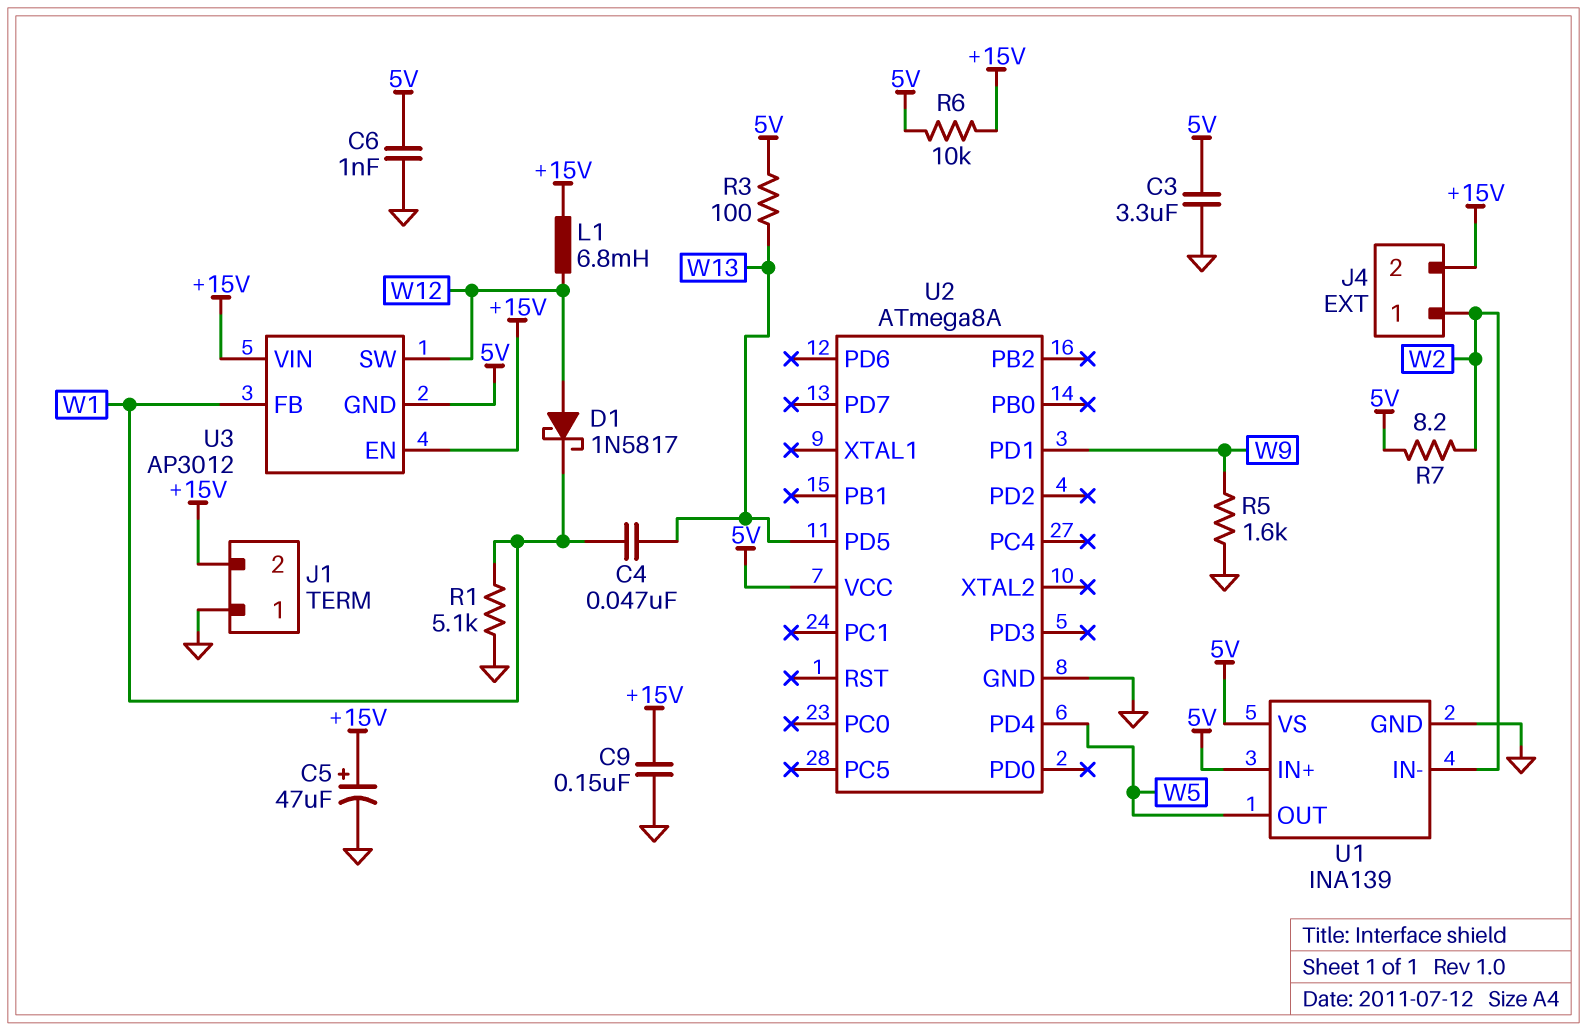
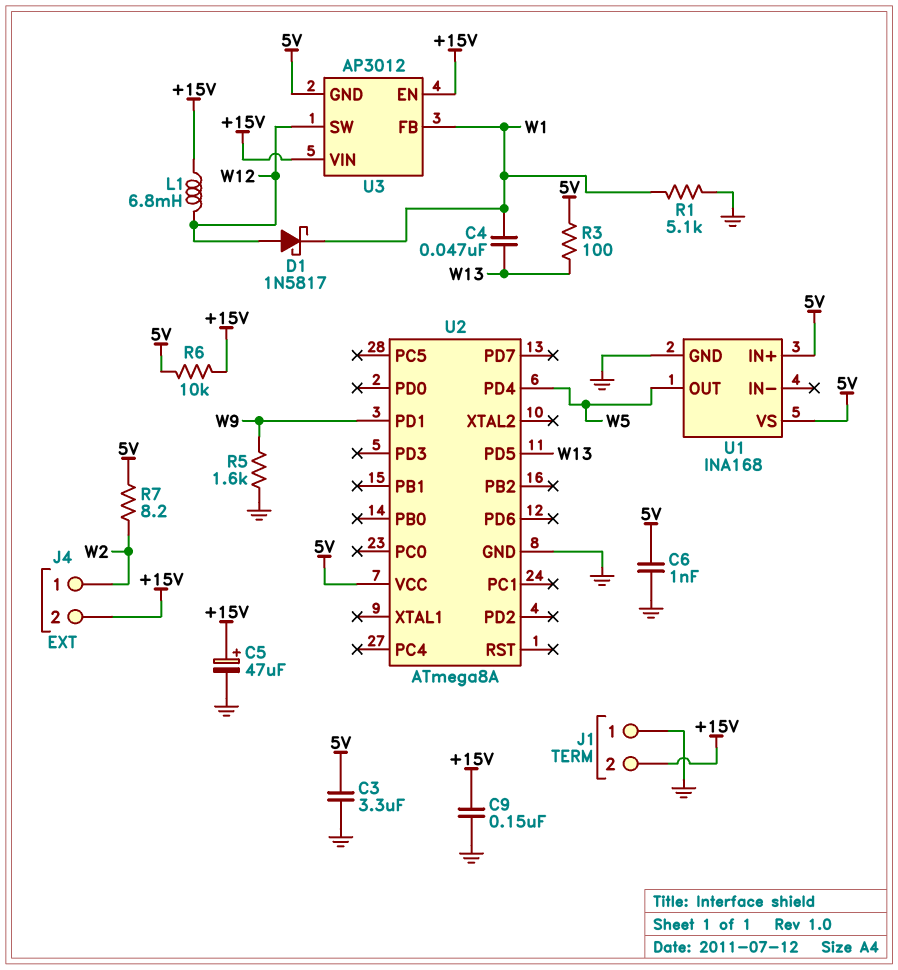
U1: INA139 -> INA168
U1 pin IN-: W2 -> none

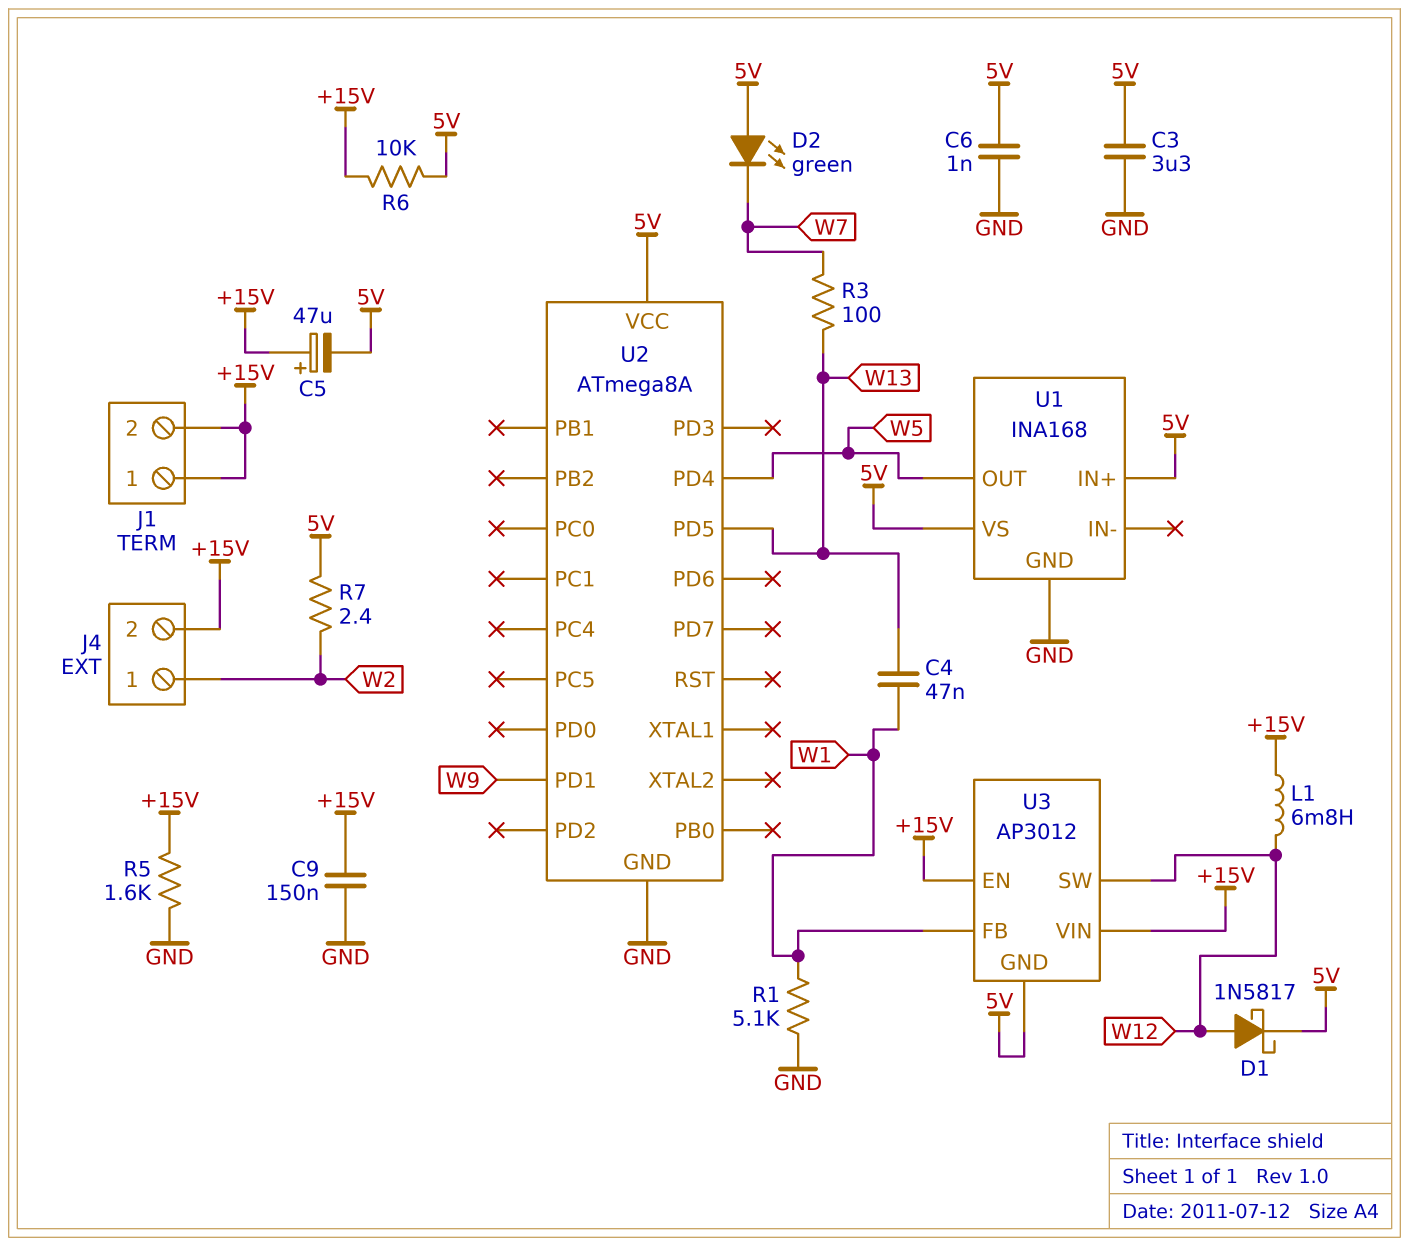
C5: 47uF (plus +15V, minus GND) -> 47uF (plus +15V, minus 5V)
D1: schottky 1N5817 (A W12, K W1) -> schottky 1N5817 (A W12, K 5V)
D2: none -> LED green (A 5V, K W7)
J1 pin 1: GND -> +15V
R3: 100 (5V, W13) -> 100 (W7, W13)
R5: 1.6k (GND, W9) -> 1.6k (+15V, GND)
R7: 8.2 (5V, W2) -> 2.4 (5V, W2)

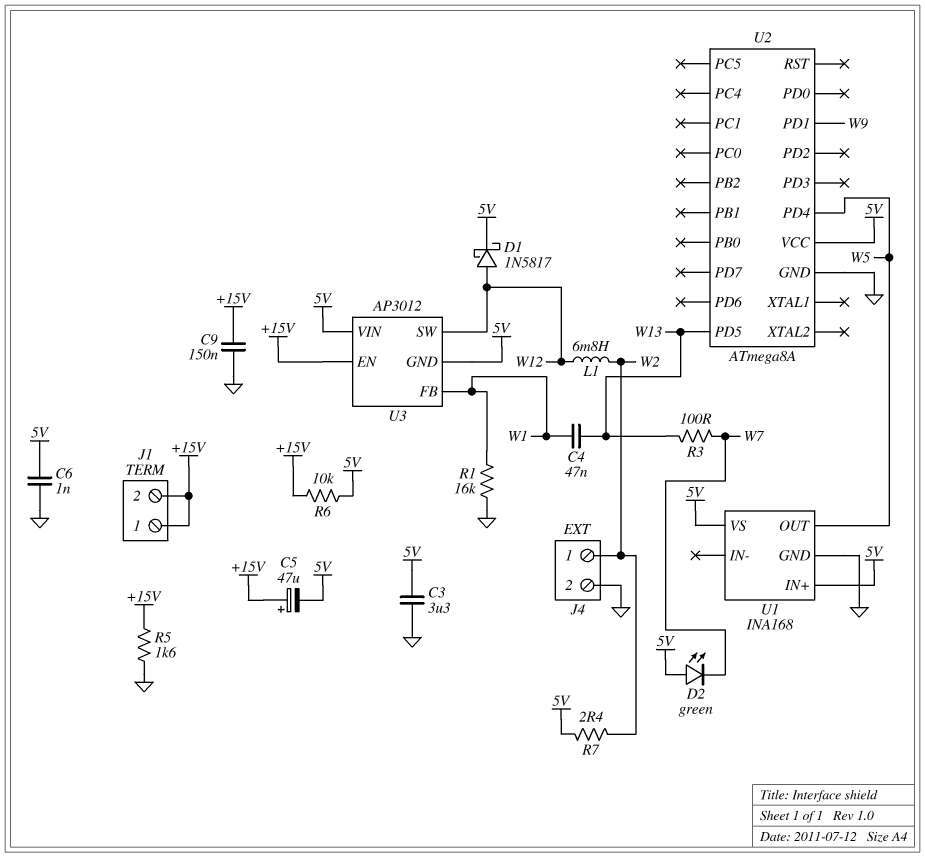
J4 pin 2: +15V -> GND
L1: 6.8mH (+15V, W12) -> 6.8mH (W2, W12)
R1: 5.1k (GND, W1) -> 16k (GND, W1)
U3 pin VIN: +15V -> 5V

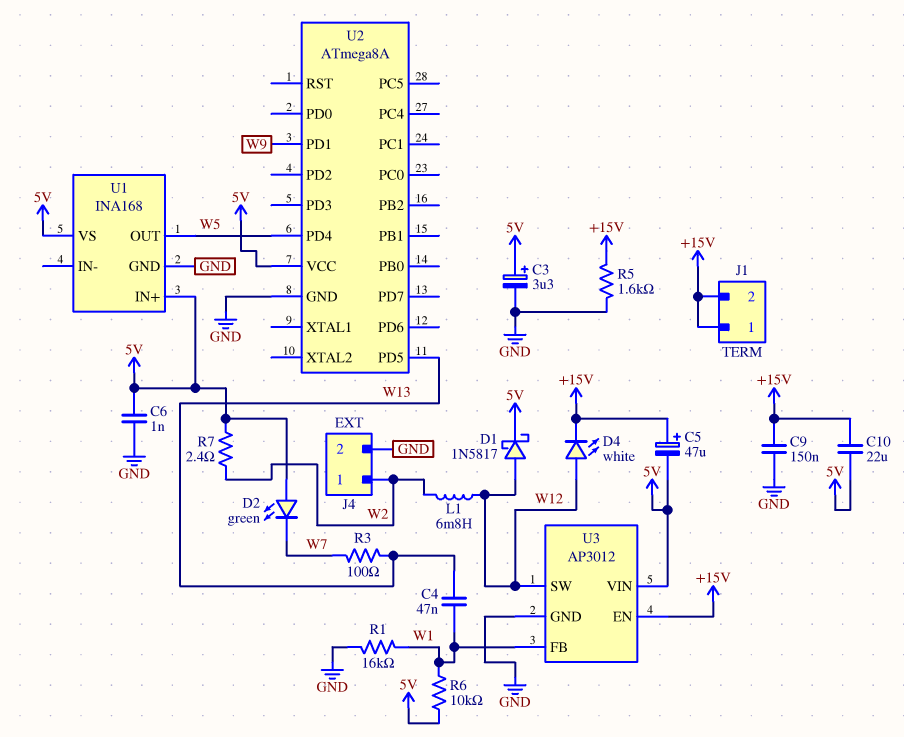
C3: 3.3uF (5V, GND) -> 3.3uF (plus 5V, minus GND)
C10: none -> 22uF (+15V, 5V)
D4: none -> LED white (A W12, K +15V)
R6: 10k (+15V, 5V) -> 10k (5V, W1)
U3 pin GND: 5V -> GND

